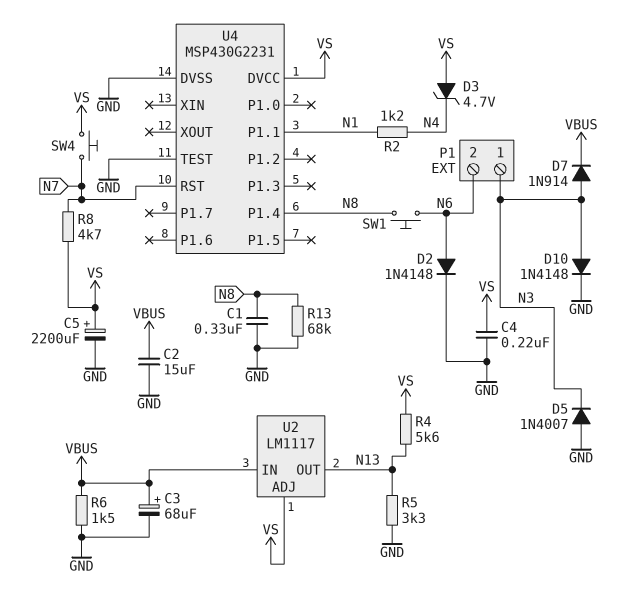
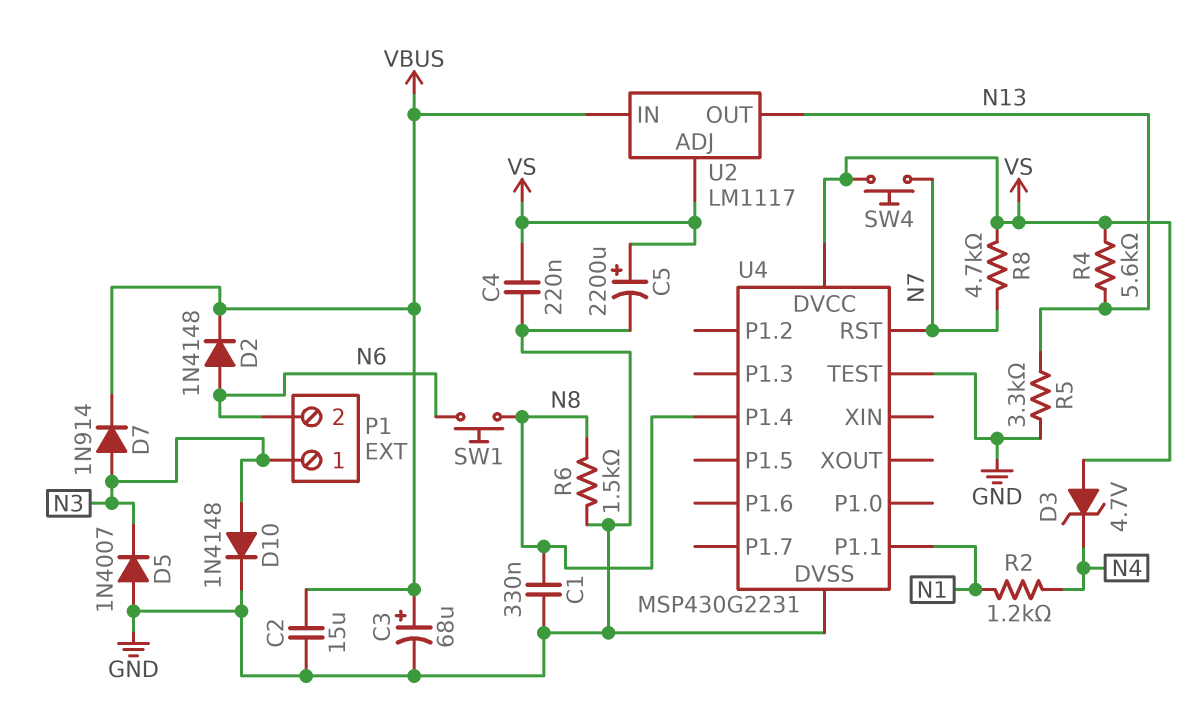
D2: diode 1N4148 (A N6, K GND) -> diode 1N4148 (A N6, K VBUS)
R6: 1.5k (GND, VBUS) -> 1.5k (GND, N8)
R13: 68k (GND, N8) -> none

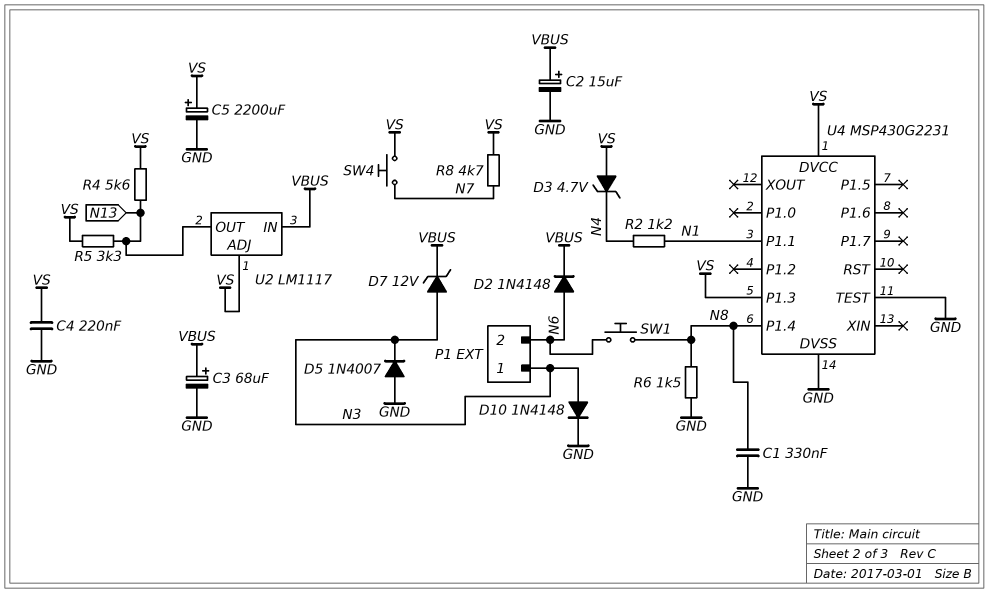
C2: 15uF (GND, VBUS) -> 15uF (plus VBUS, minus GND)
D7: diode 1N914 (A N3, K VBUS) -> zener 12V (A N3, K VBUS)
R5: 3.3k (GND, N13) -> 3.3k (N13, VS)
U4 pin P1.3: none -> VS
U4 pin RST: N7 -> none

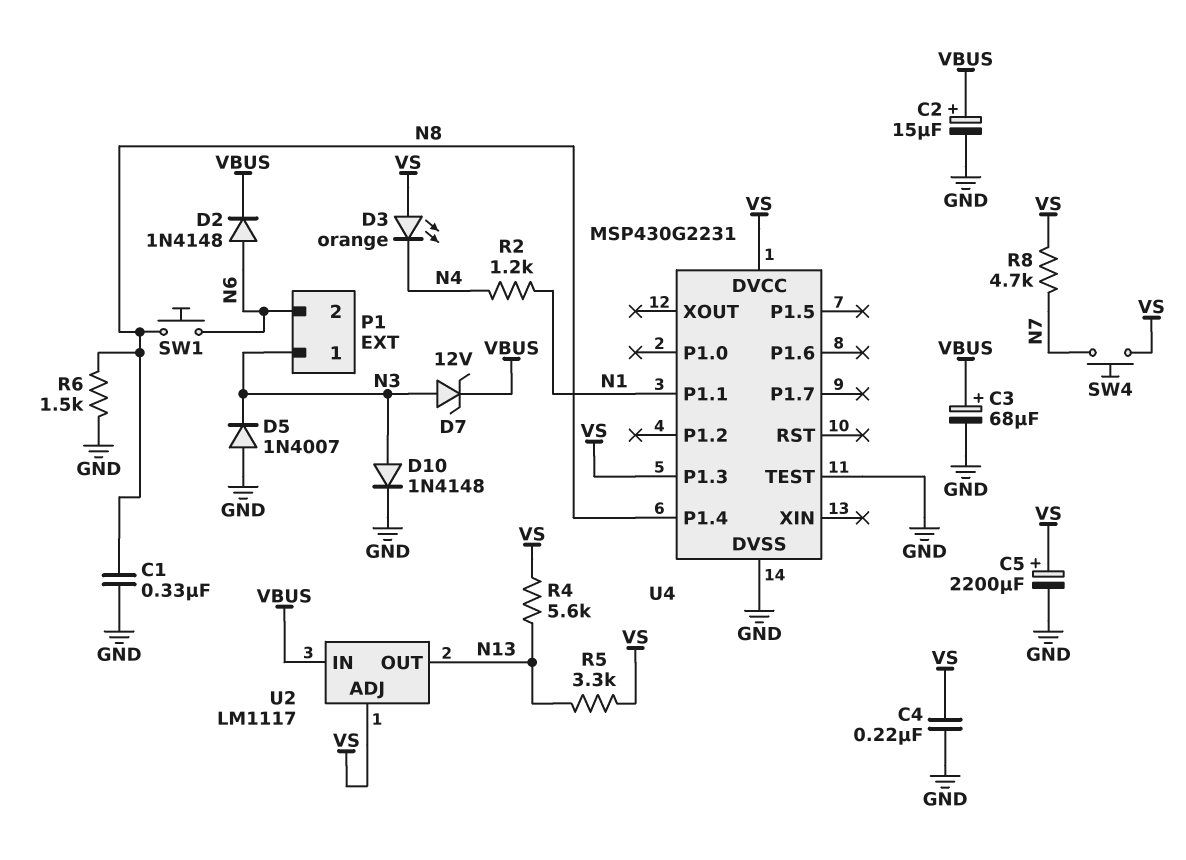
D3: zener 4.7V (A VS, K N4) -> LED orange (A VS, K N4)

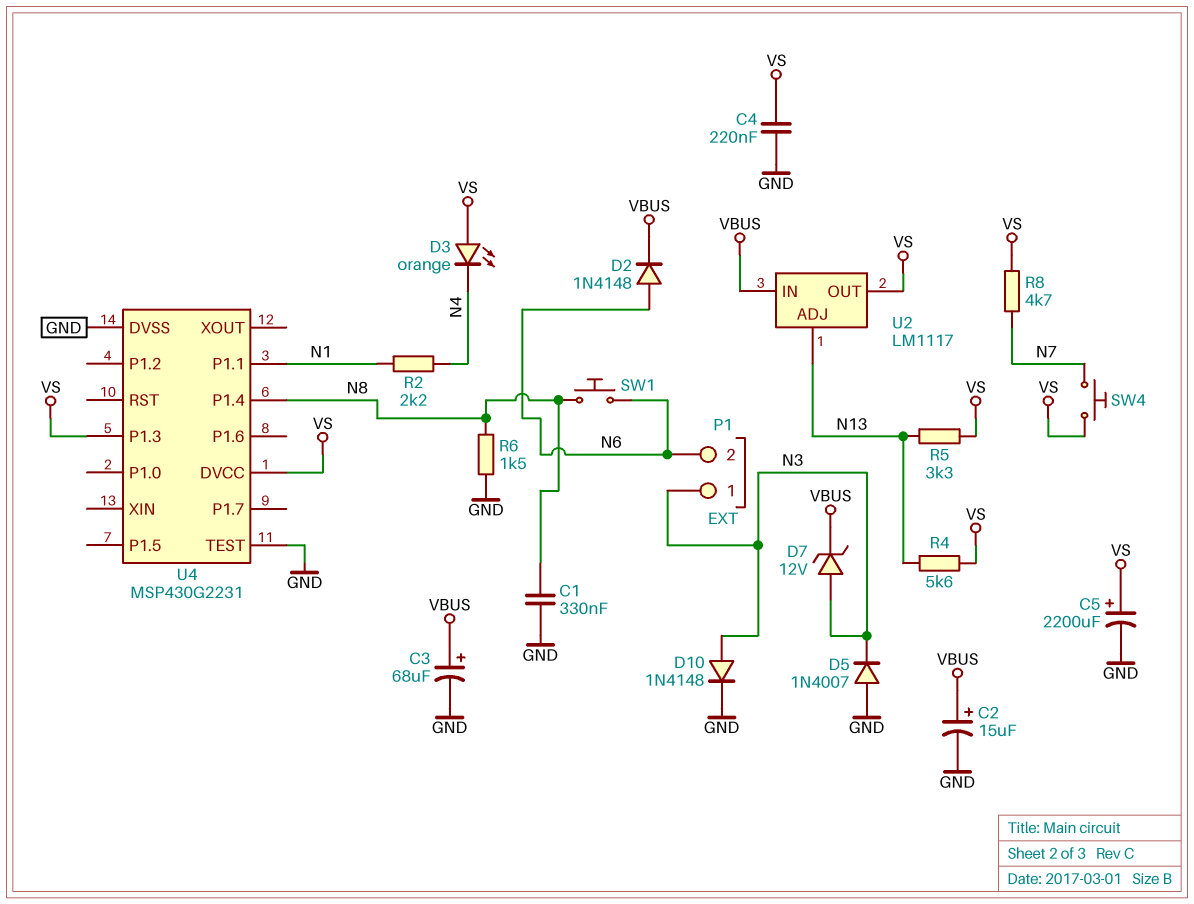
R2: 1.2k (N1, N4) -> 2.2k (N1, N4)
U2 pin ADJ: VS -> N13
U2 pin OUT: N13 -> VS

